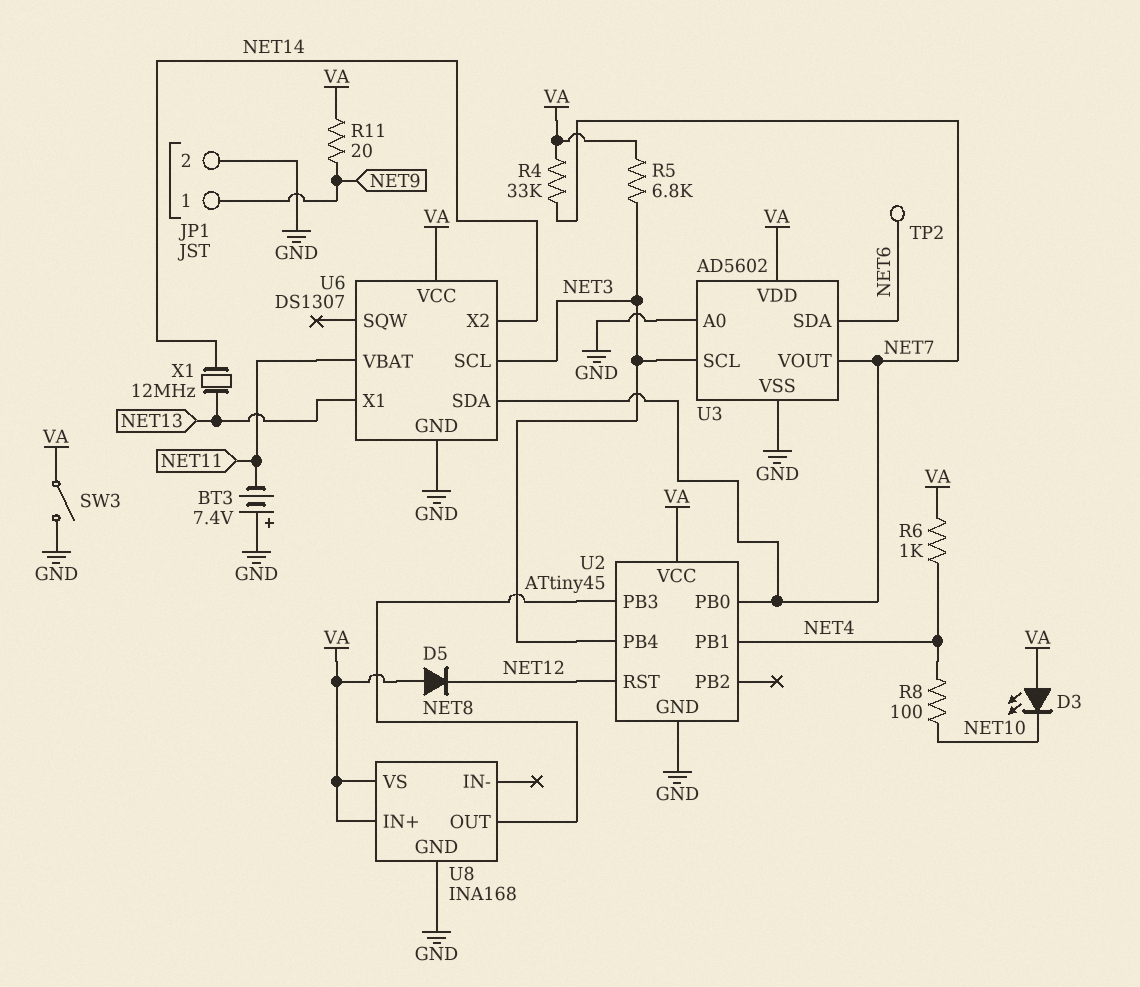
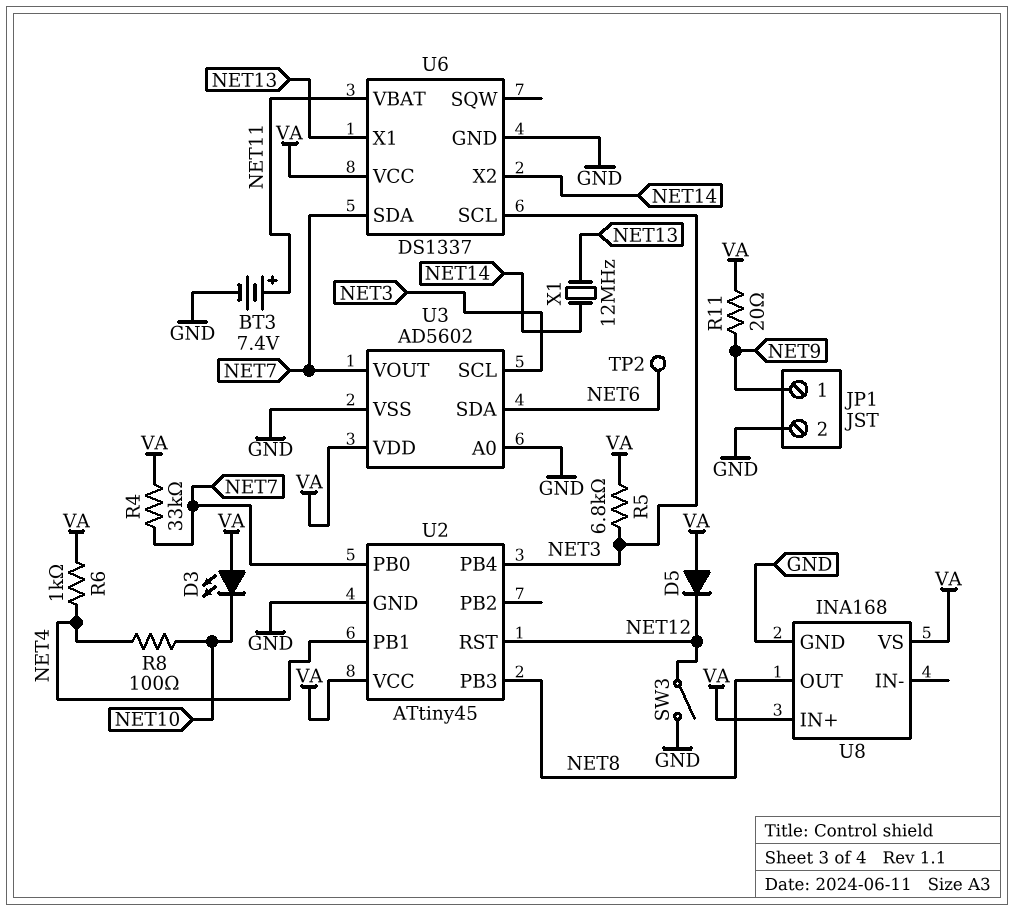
BT3: 7.4V (plus GND, minus NET11) -> 7.4V (plus NET11, minus GND)
SW3: switch (GND, VA) -> switch (GND, NET12)
U6: DS1307 -> DS1337

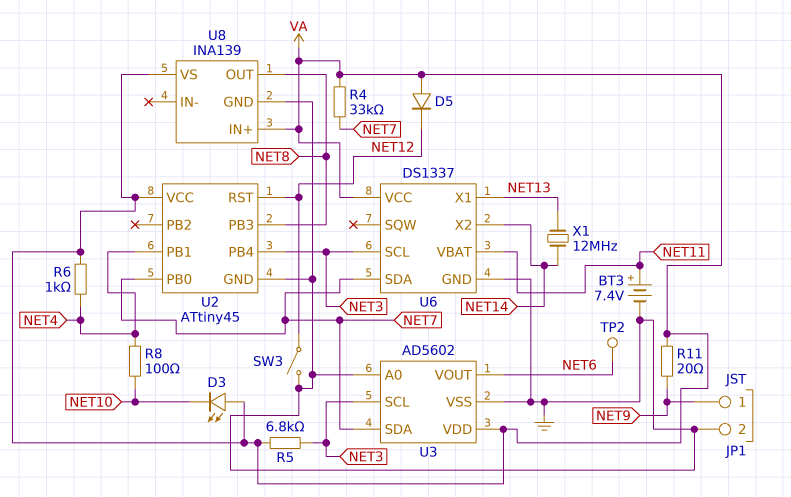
U3 pin SDA: NET6 -> NET7
U3 pin VOUT: NET7 -> NET6
U8: INA168 -> INA139

